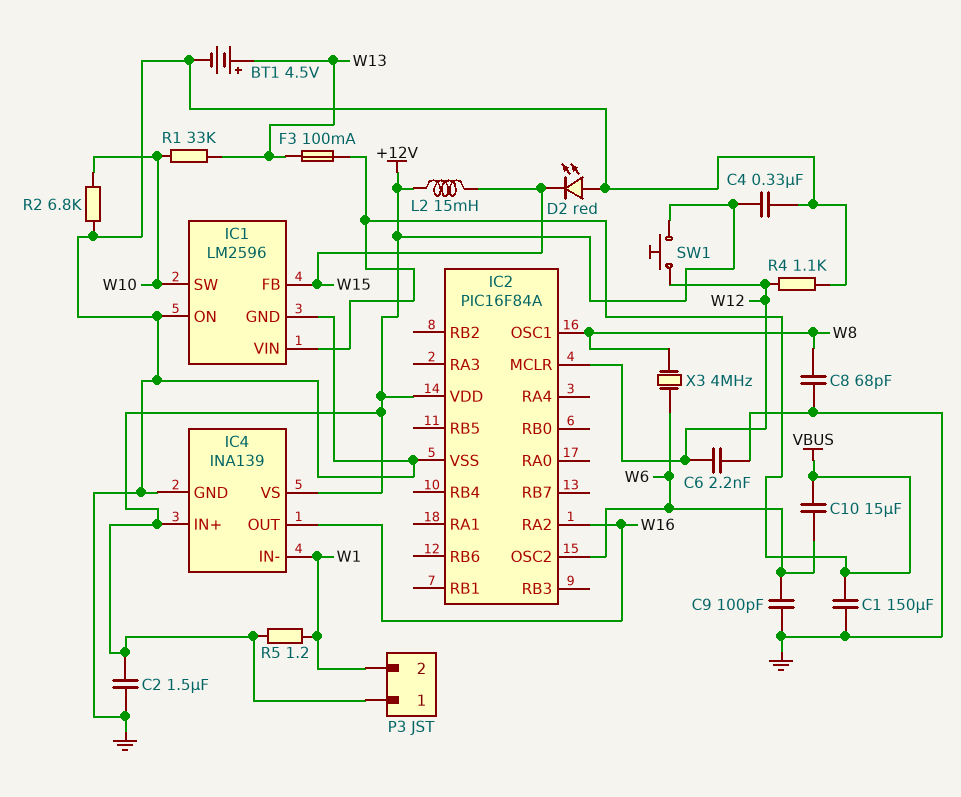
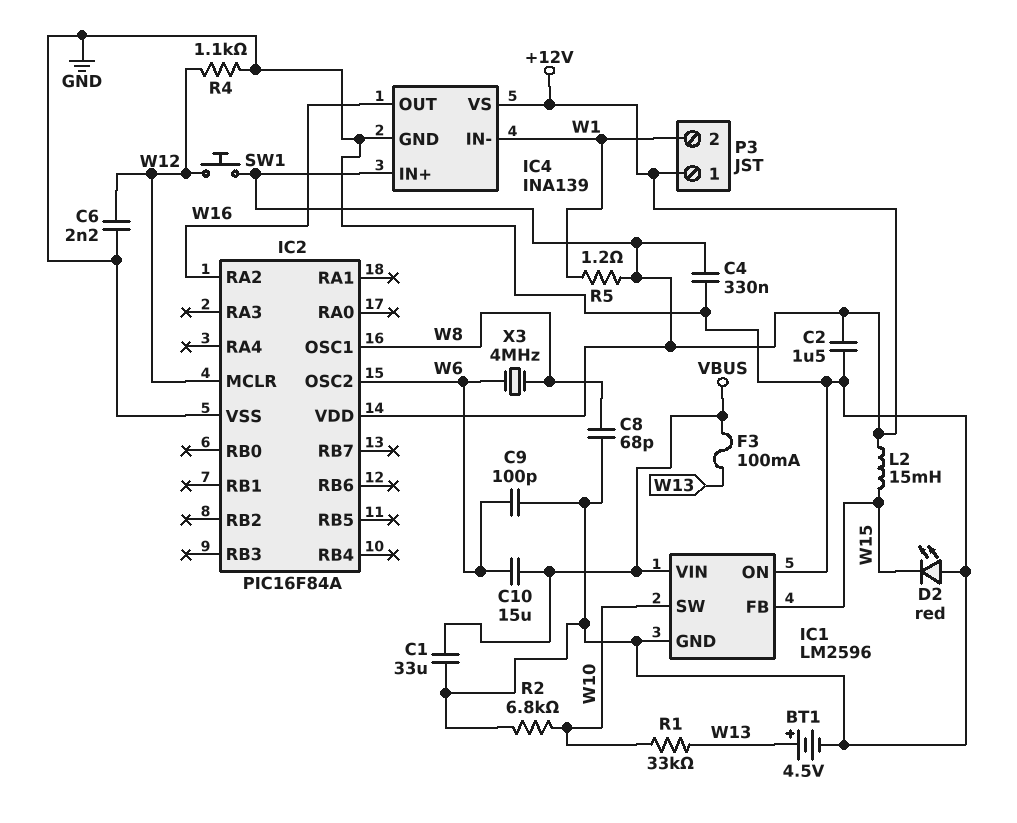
C1: 150uF (GND, VBUS) -> 33uF (GND, VBUS)

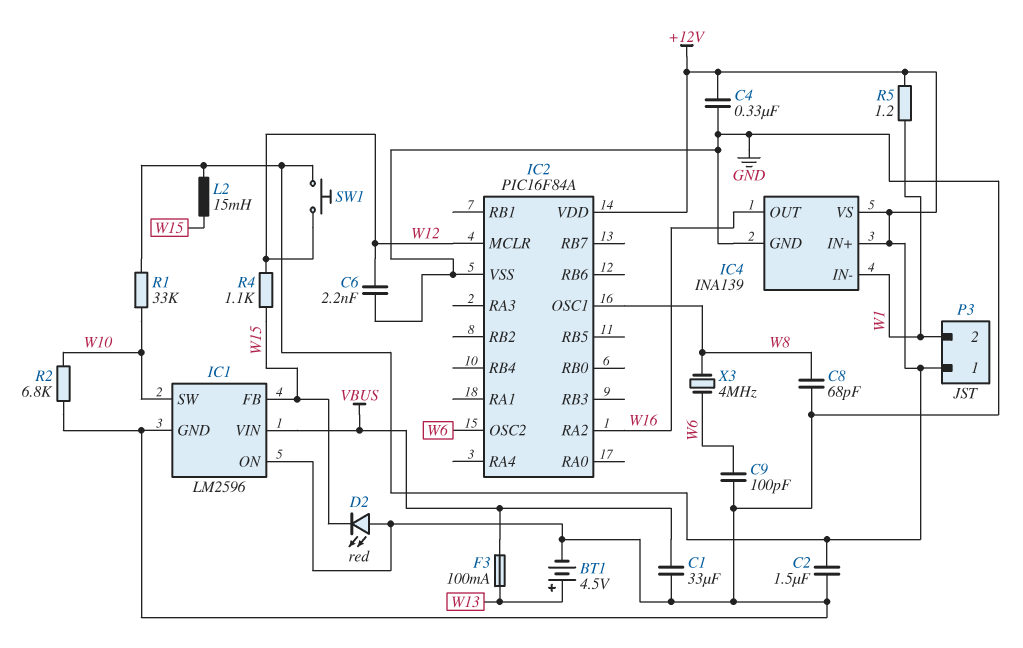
C10: 15uF (VBUS, W6) -> none
R1: 33k (W10, W13) -> 33k (+12V, W10)
R4: 1.1k (GND, W12) -> 1.1k (W12, W15)

